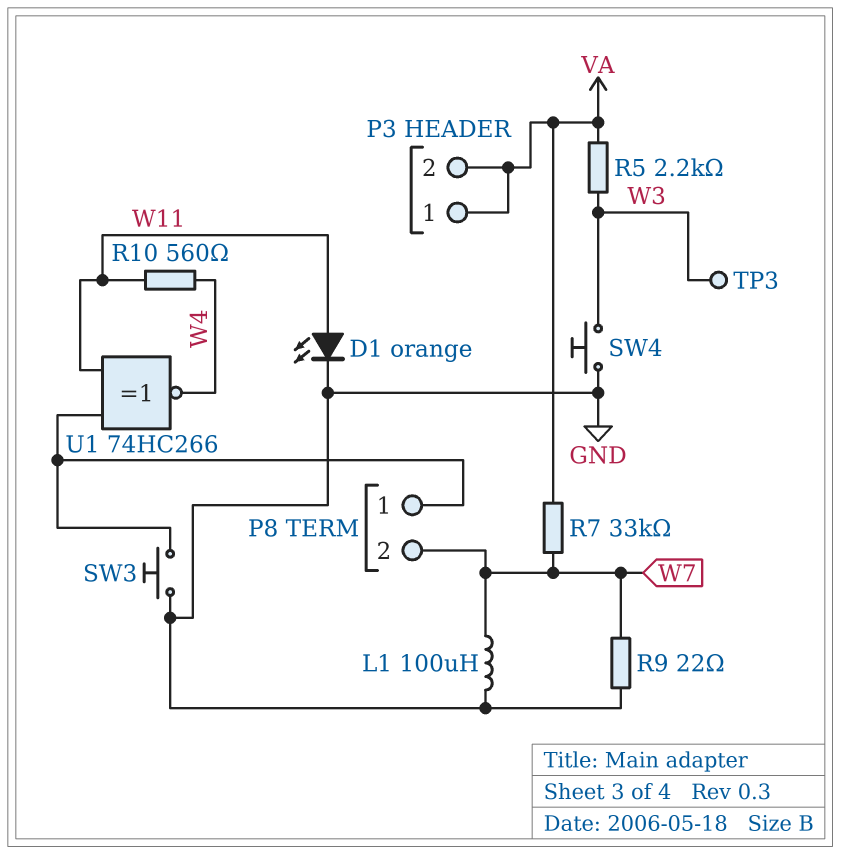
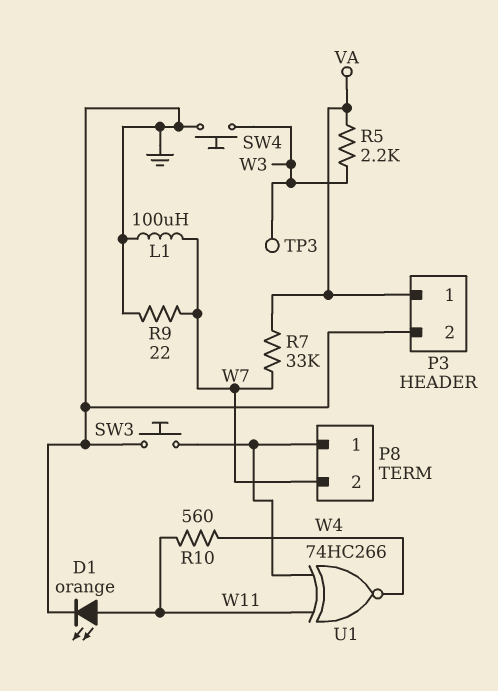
P3 pin 2: VA -> GND

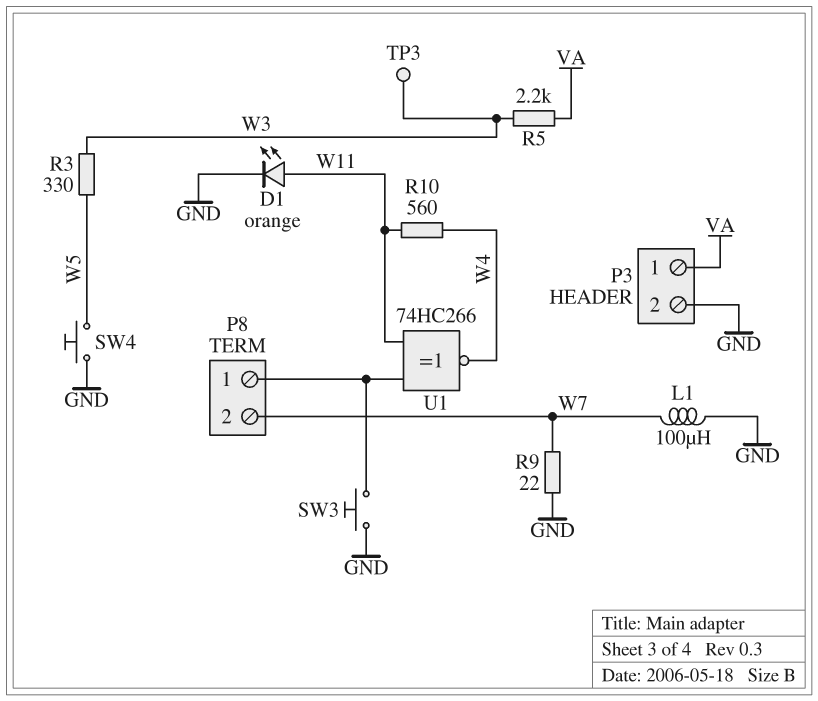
R3: none -> 330 (W3, W5)
R7: 33k (VA, W7) -> none
SW4: button (GND, W3) -> button (GND, W5)

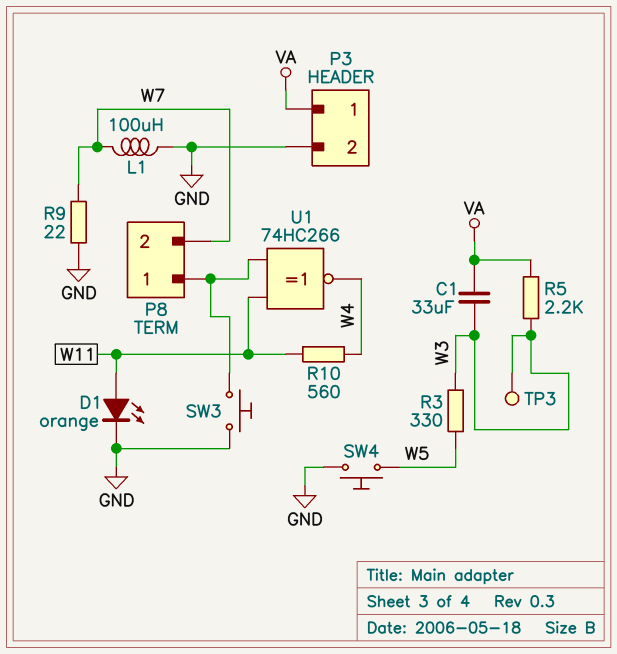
C1: none -> 33uF (VA, W3)

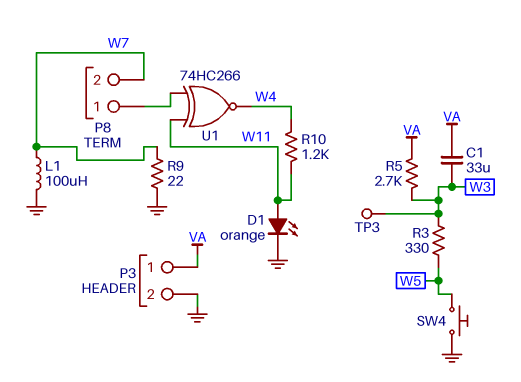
R5: 2.2k (VA, W3) -> 2.7k (VA, W3)
R10: 560 (W4, W11) -> 1.2k (W4, W11)
SW3: button (GND, P8/1) -> none

